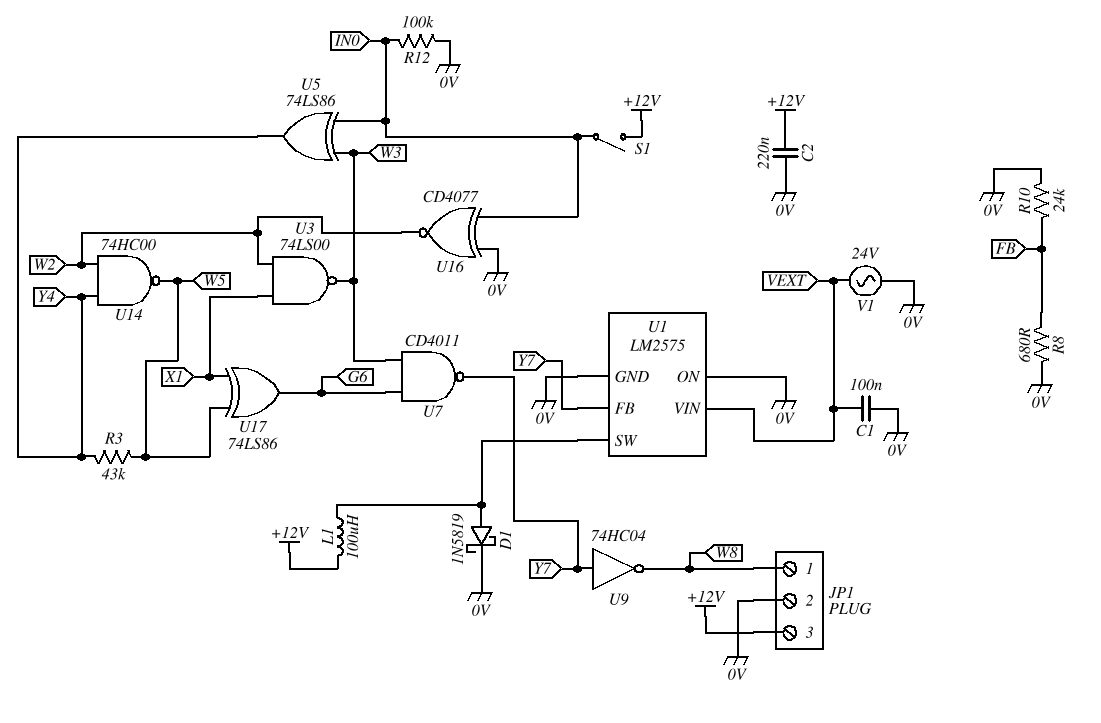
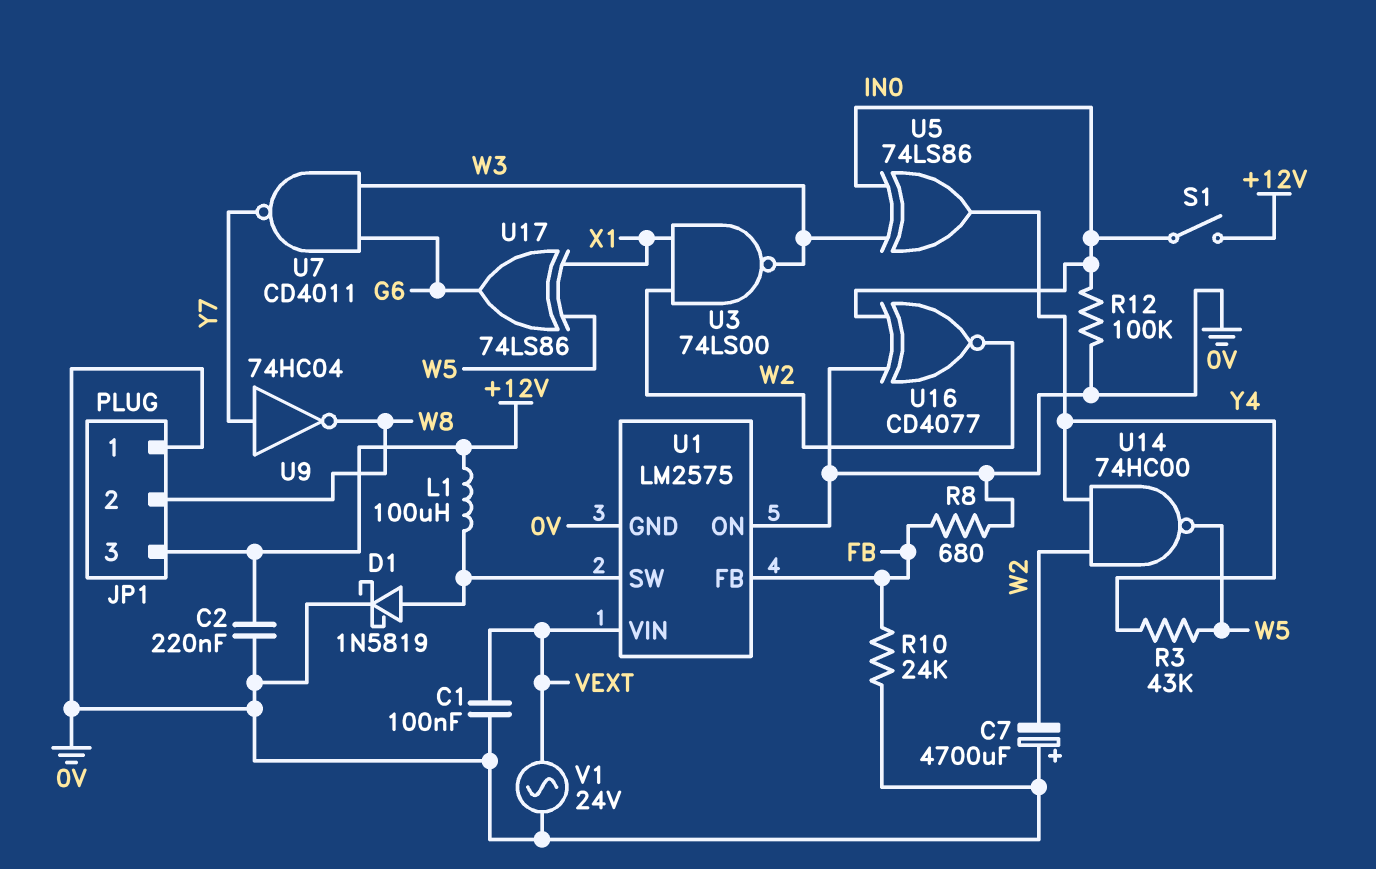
C7: none -> 4700uF (plus 0V, minus W2)
JP1 pin 1: W8 -> 0V
JP1 pin 2: 0V -> W8
U1 pin FB: Y7 -> FB

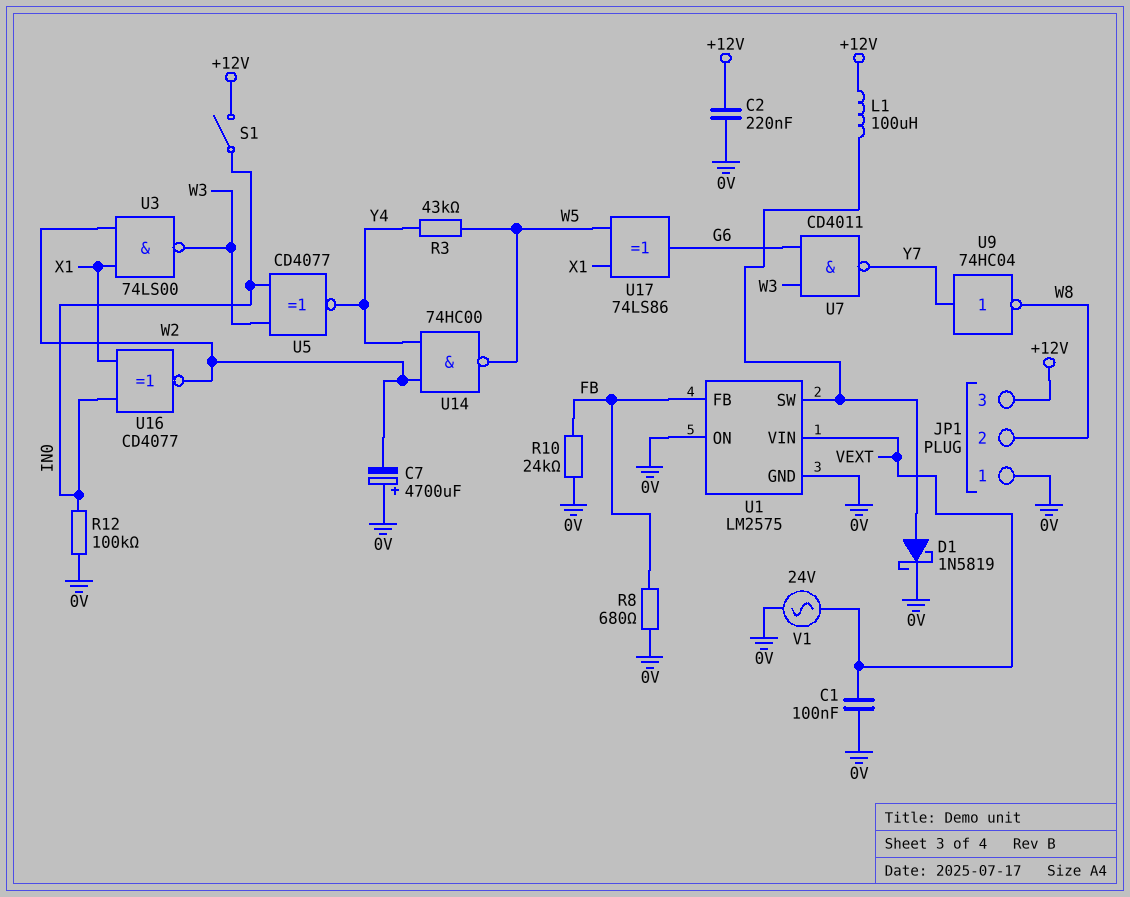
U5: XOR 74LS86 (in IN0, in W3, out Y4) -> XNOR CD4077 (in IN0, in W3, out Y4)
U16: XNOR CD4077 (in 0V, in IN0, out W2) -> XNOR CD4077 (in IN0, in X1, out W2)

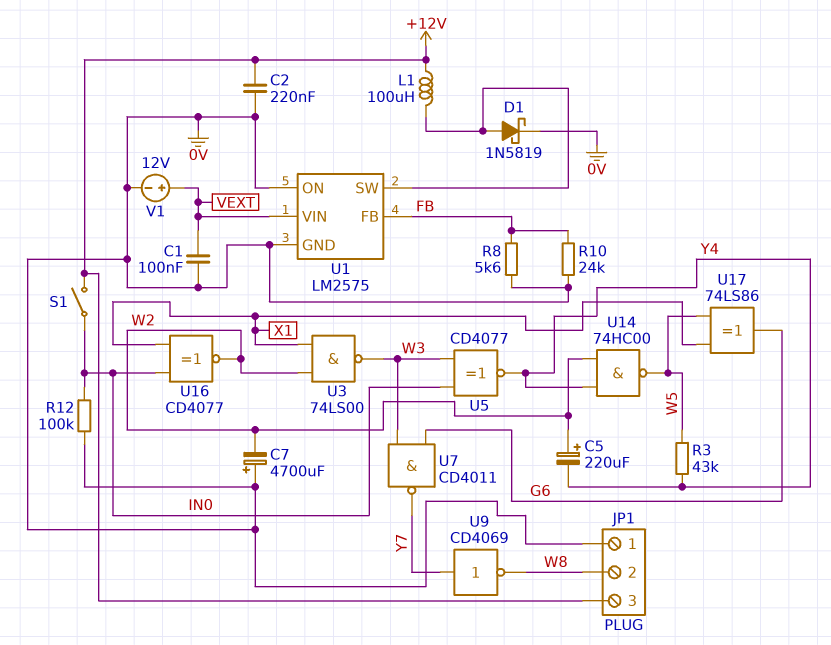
C5: none -> 220uF (plus W2, minus Y4)
R8: 680 (0V, FB) -> 5.6k (0V, FB)
U9: NOT 74HC04 (in Y7, out W8) -> NOT CD4069 (in Y7, out W8)
V1: AC 24V (0V, VEXT) -> 12V (plus VEXT, minus 0V)

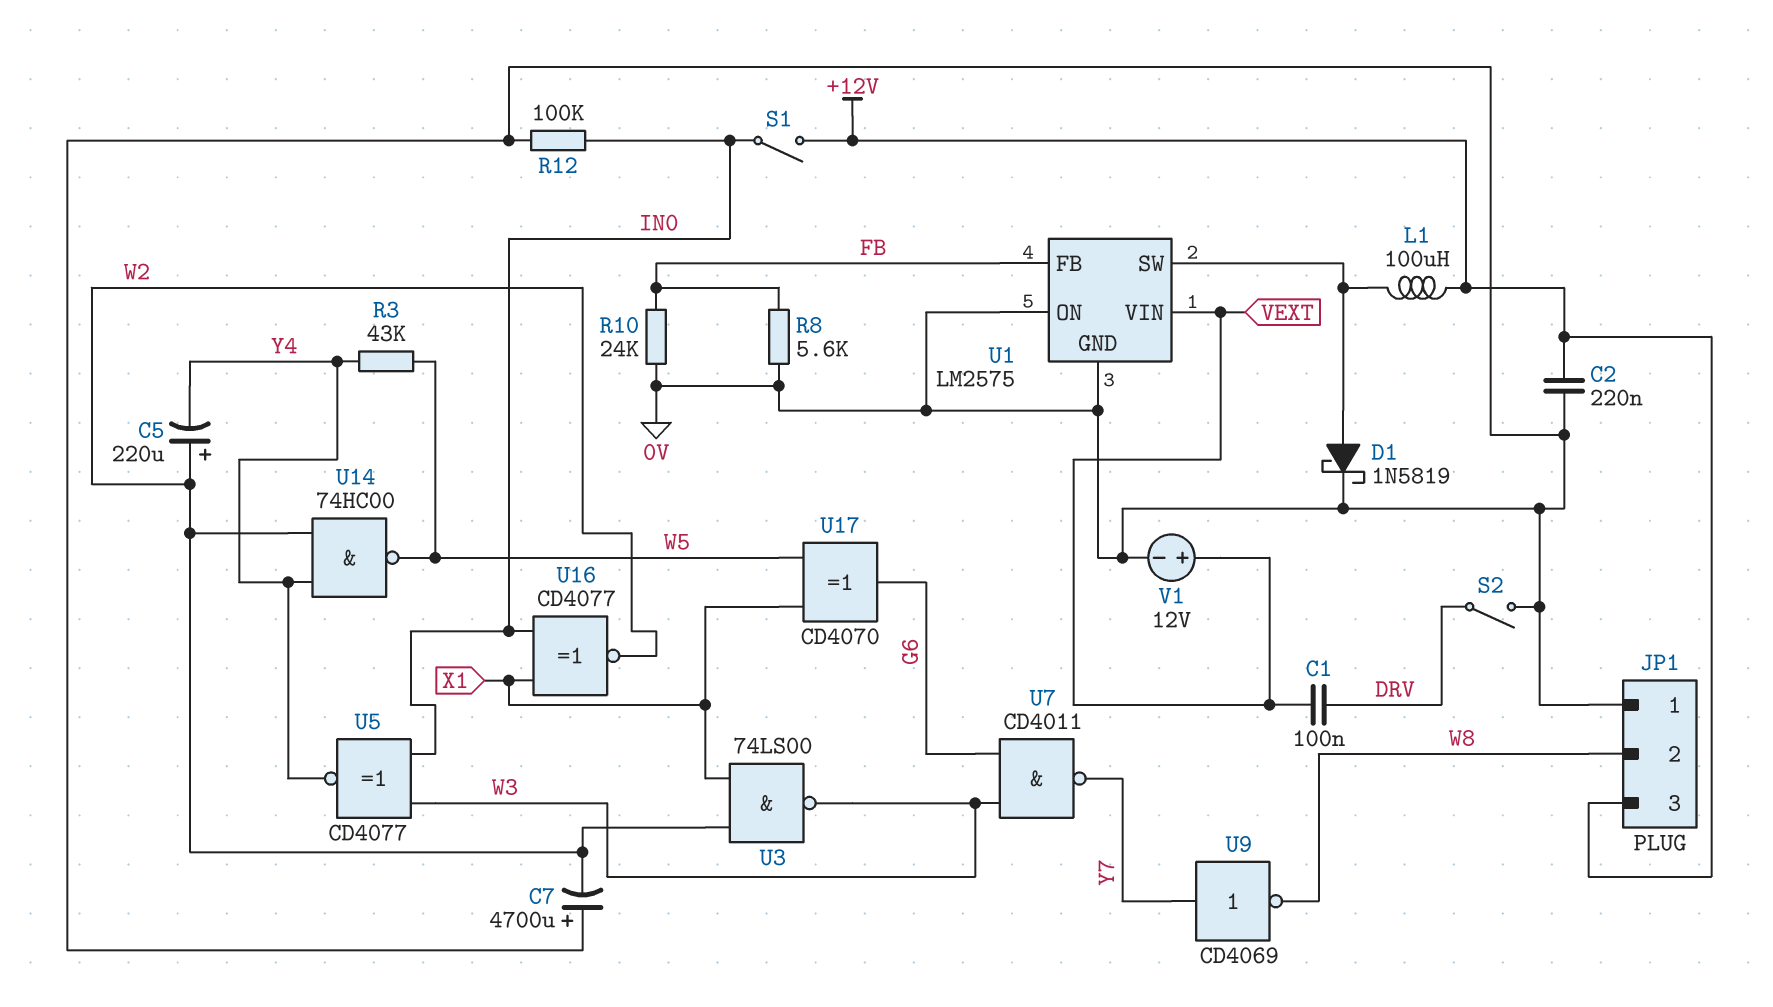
C1: 100nF (0V, VEXT) -> 100nF (DRV, VEXT)
S2: none -> switch (0V, DRV)
U17: XOR 74LS86 (in W5, in X1, out G6) -> XOR CD4070 (in W5, in X1, out G6)

